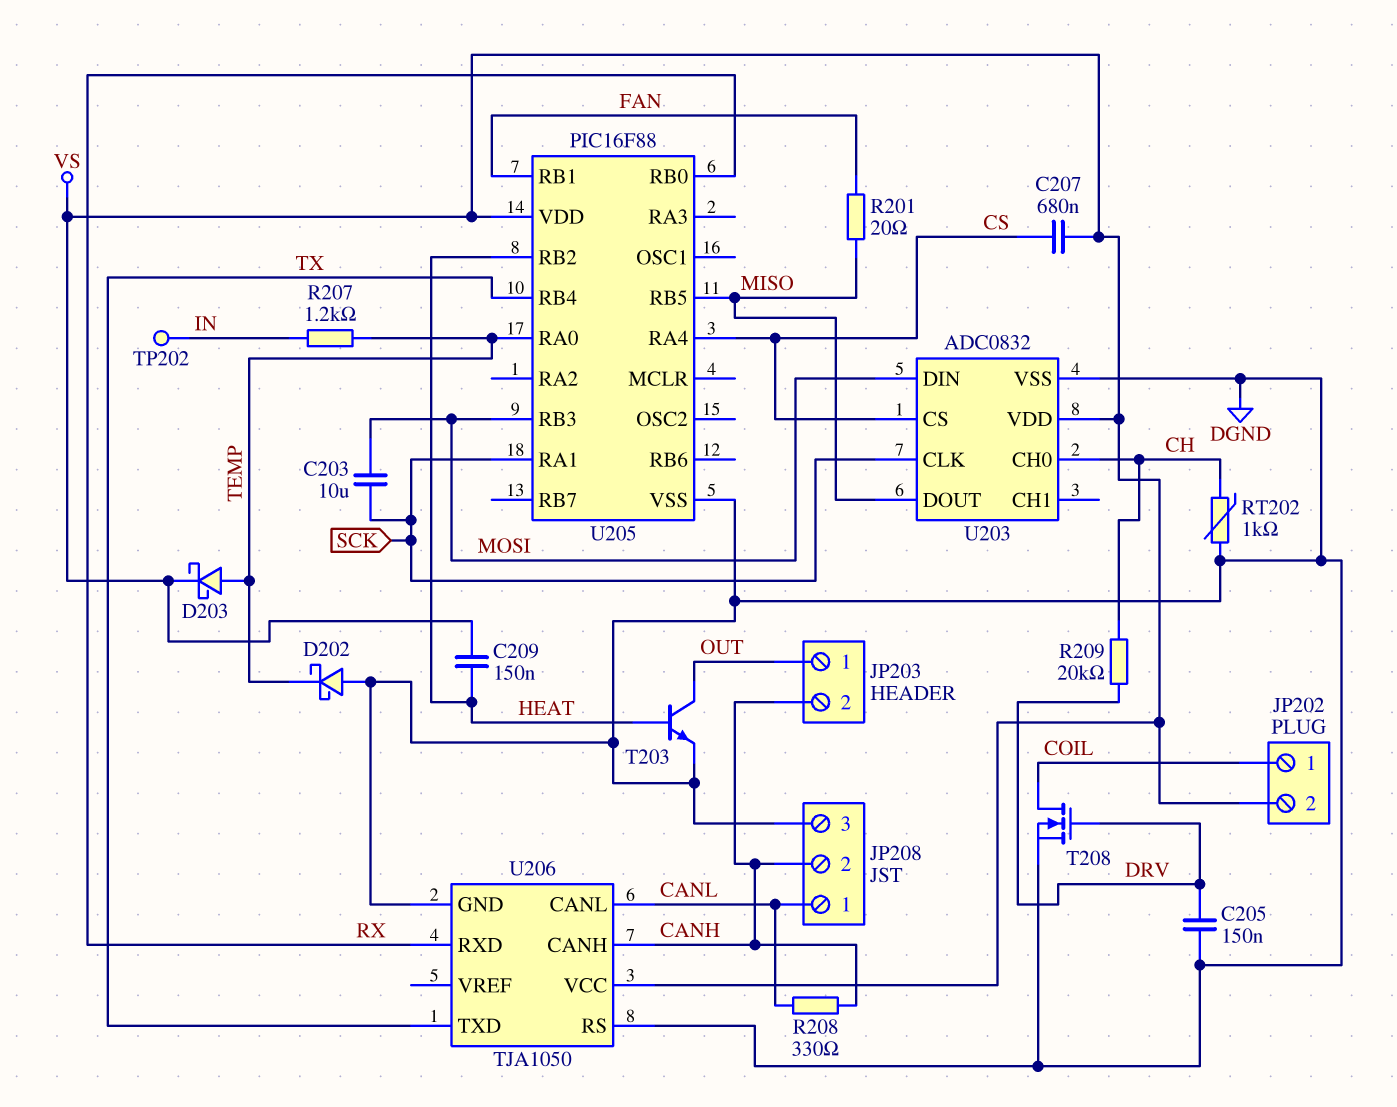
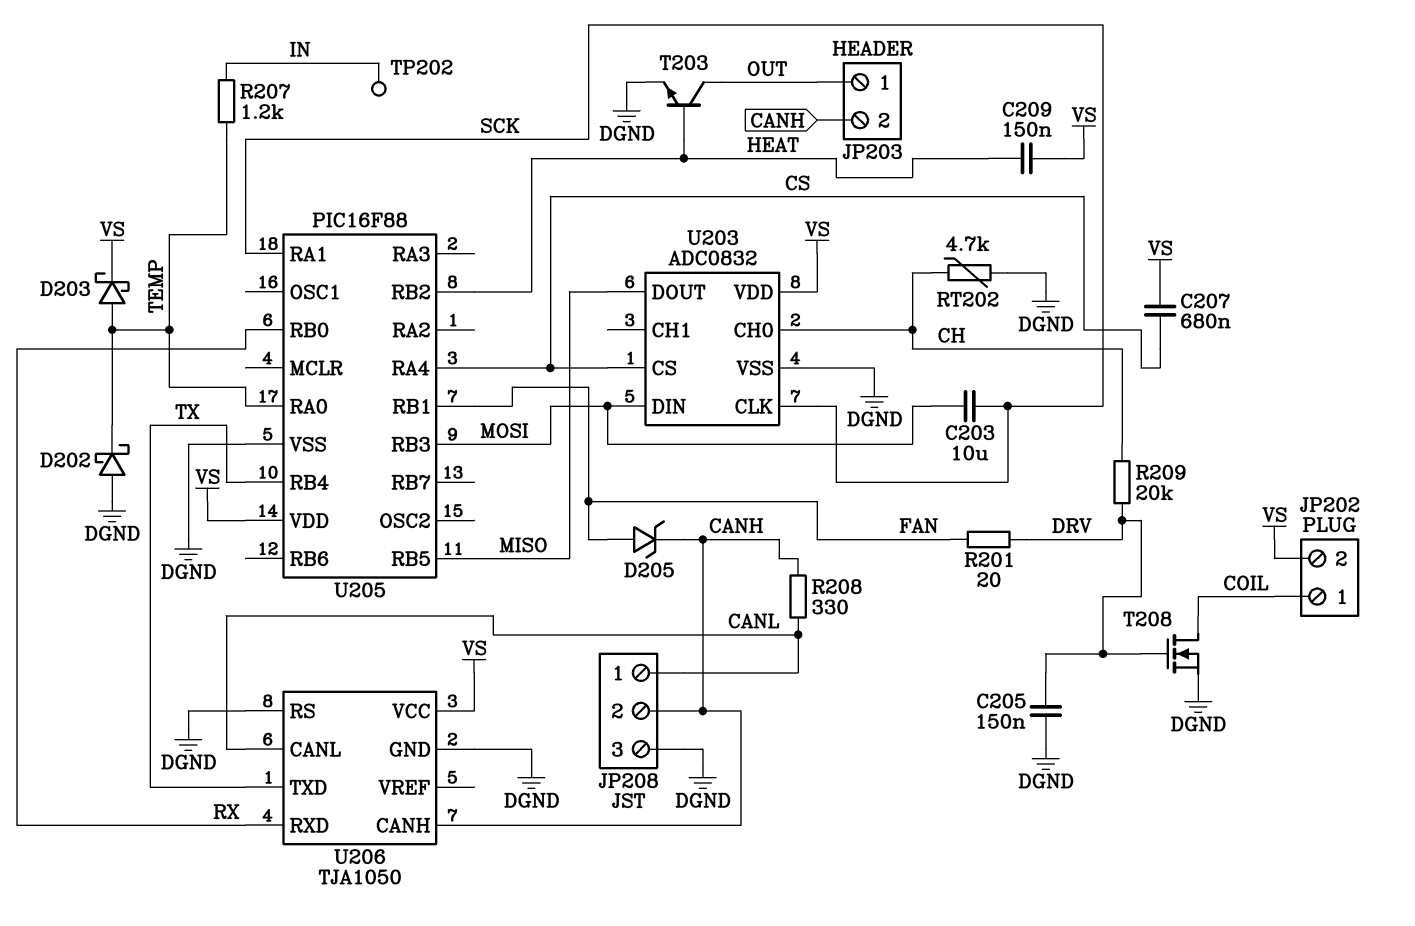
D205: none -> zener (A FAN, K CANH)
R201: 20 (FAN, MISO) -> 20 (DRV, FAN)
RT202: 1k (CH, DGND) -> 4.7k (CH, DGND)

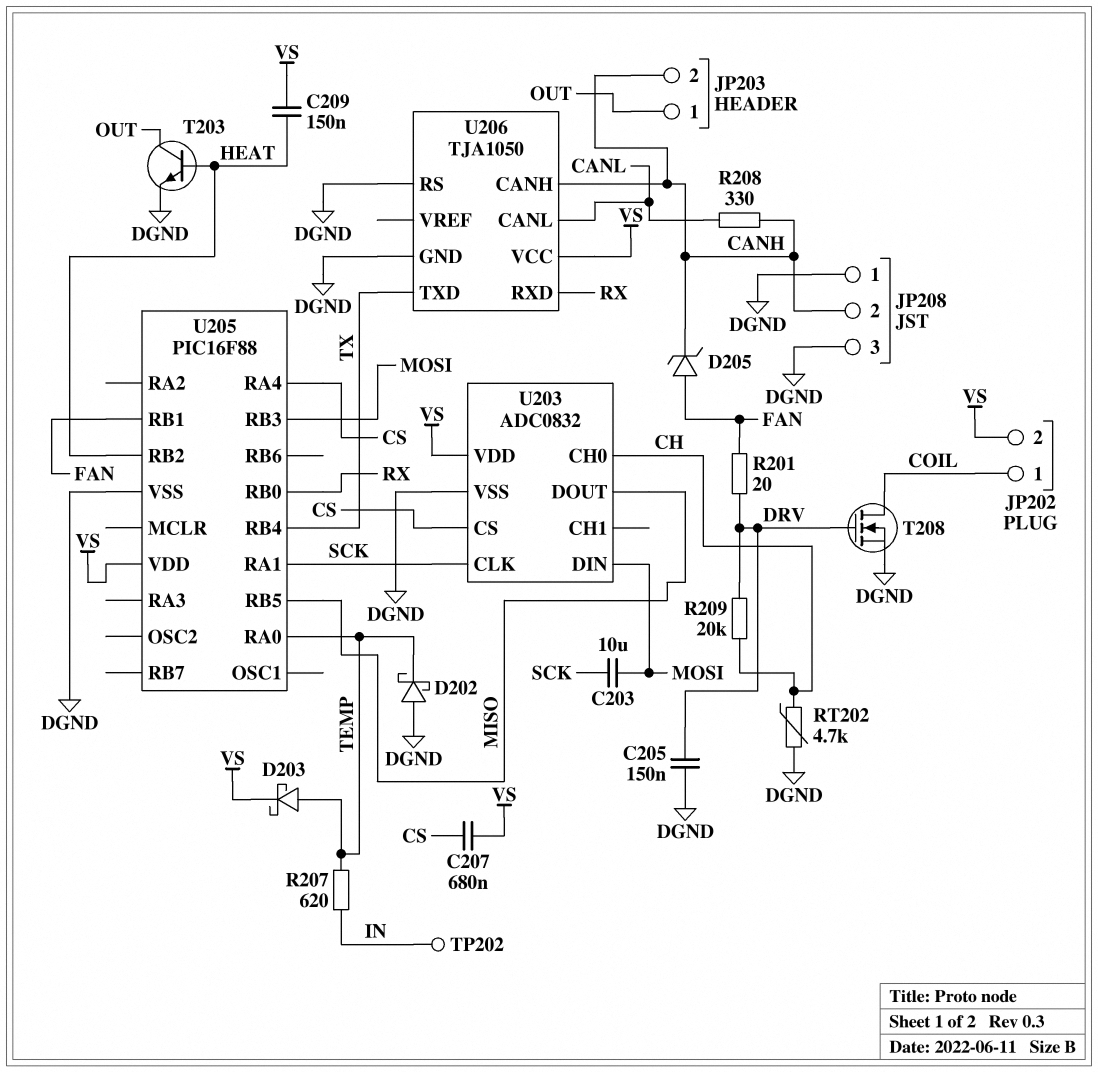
JP208 pin 1: CANL -> DGND
R207: 1.2k (IN, TEMP) -> 620 (IN, TEMP)

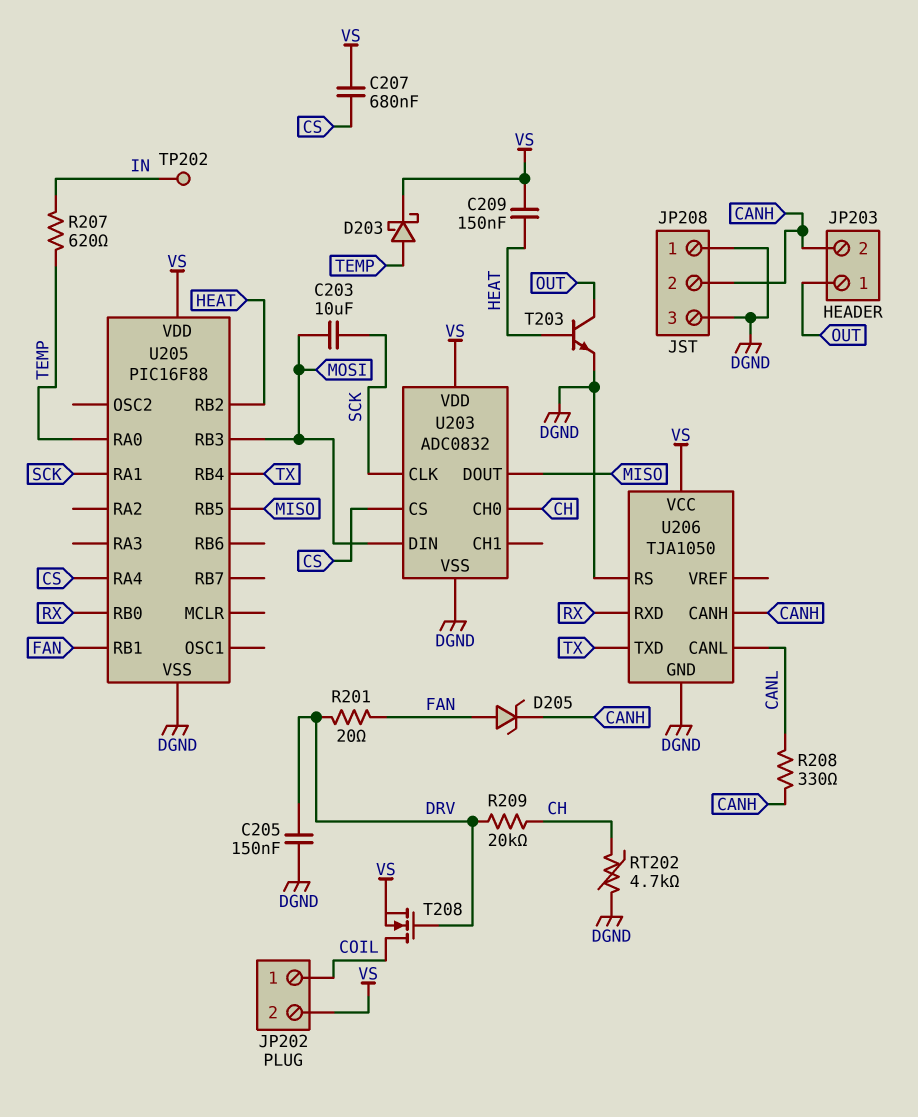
D202: schottky (A DGND, K TEMP) -> none
T208: NMOS (G DRV, D COIL, S DGND) -> NMOS (G DRV, D COIL, S VS)

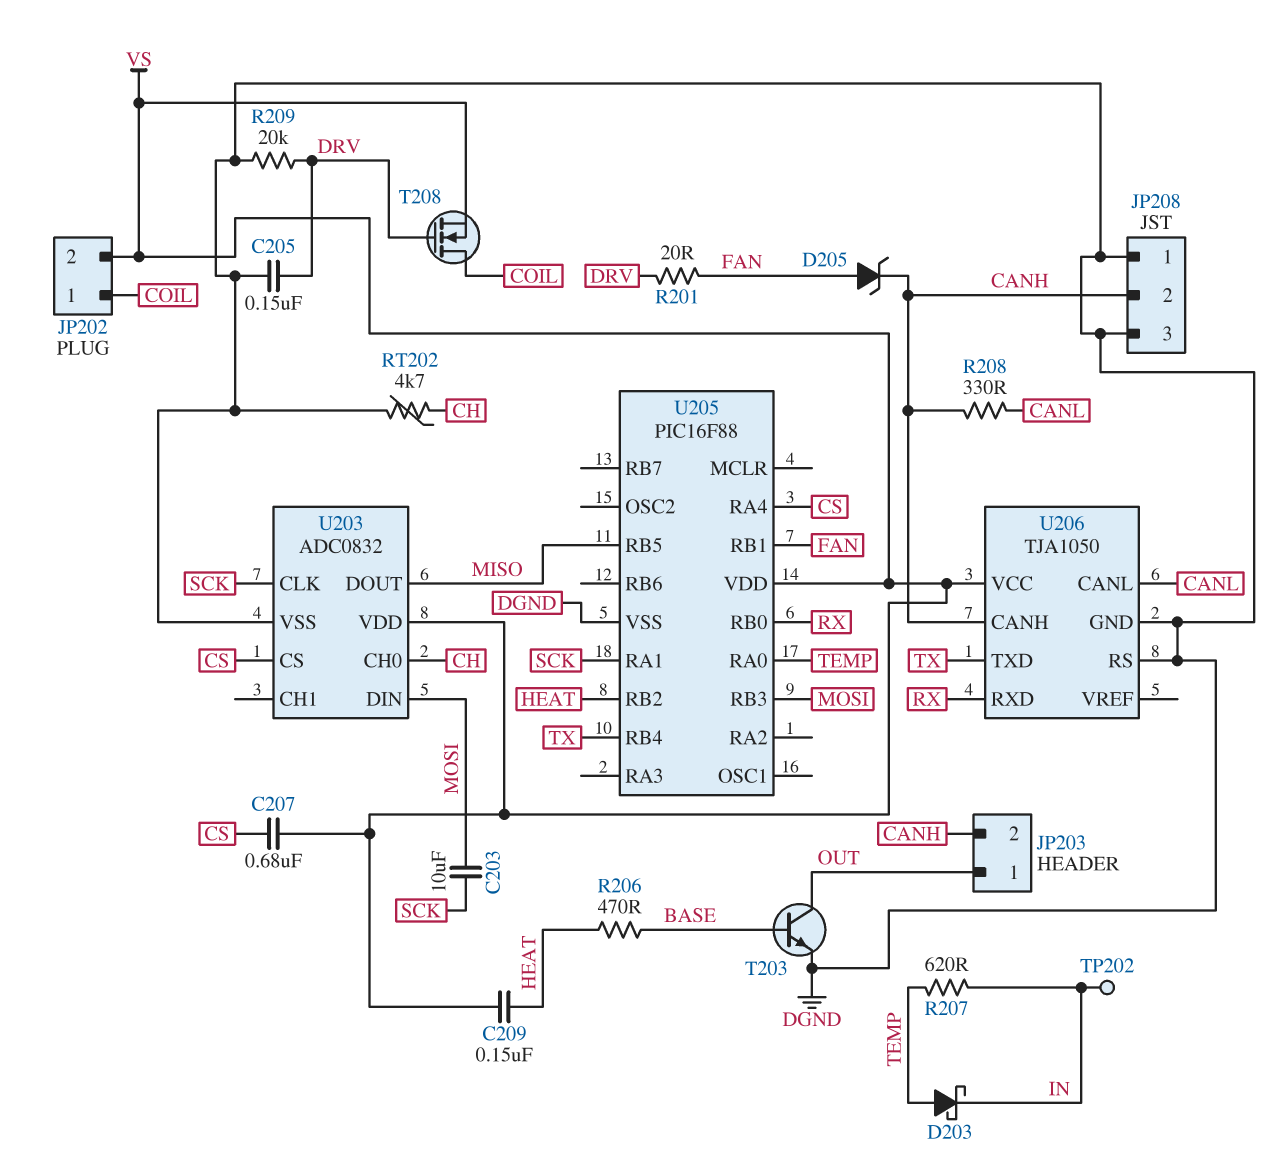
D203: schottky (A TEMP, K VS) -> schottky (A TEMP, K IN)
R206: none -> 470 (BASE, HEAT)
R209: 20k (CH, DRV) -> 20k (DGND, DRV)
T203: NPN (B HEAT, C OUT, E DGND) -> NPN (B BASE, C OUT, E DGND)

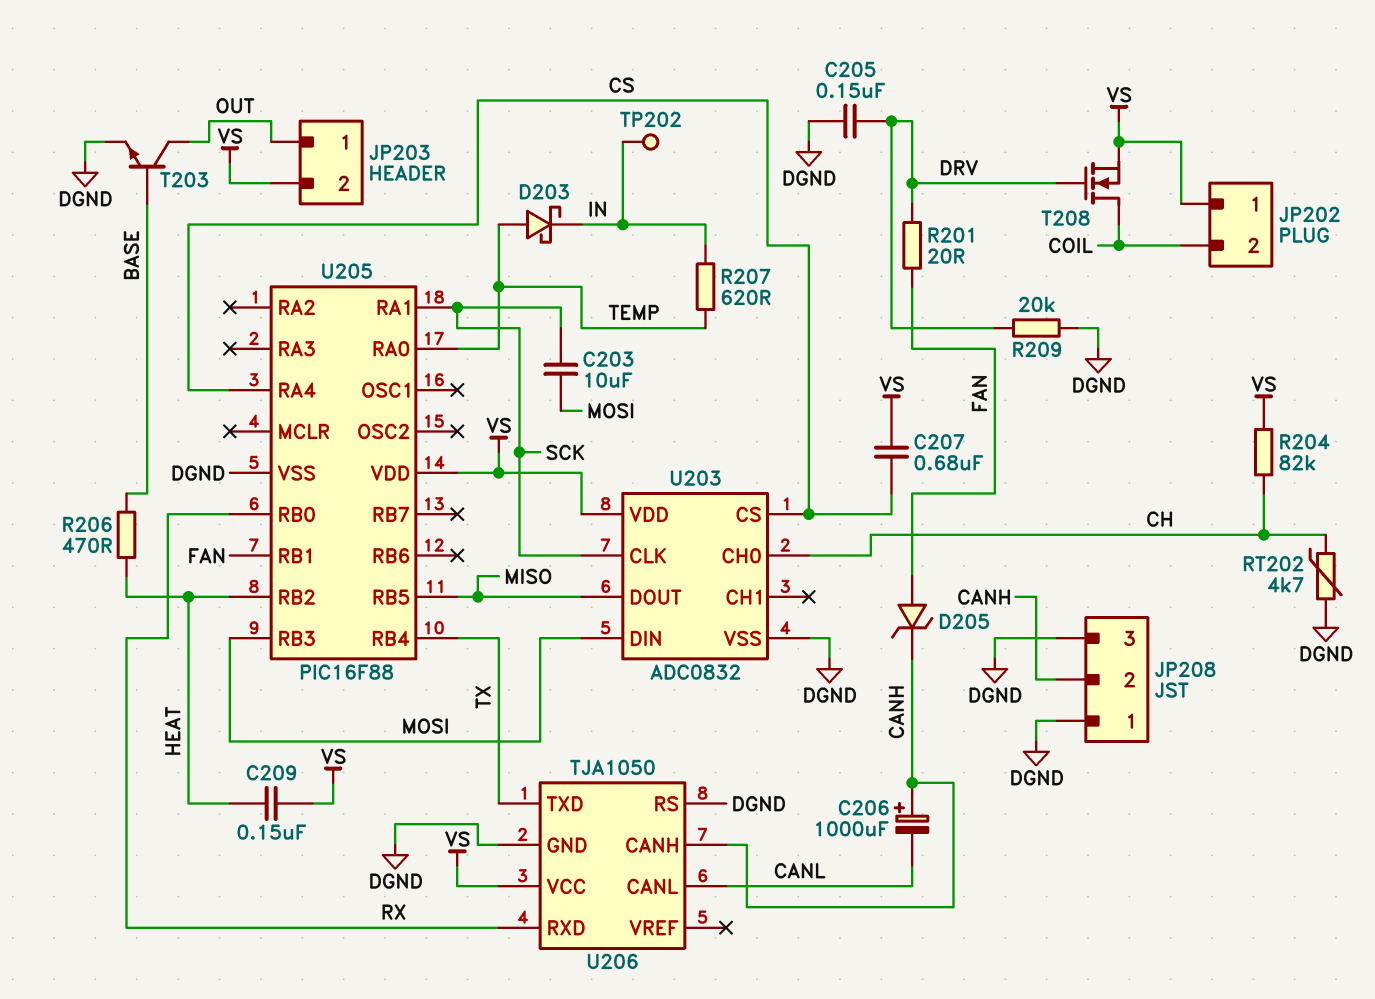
C206: none -> 1000uF (plus CANH, minus CANL)
JP202 pin 1: COIL -> VS
JP202 pin 2: VS -> COIL
JP203 pin 2: CANH -> VS
R204: none -> 82k (CH, VS)
R208: 330 (CANH, CANL) -> none

